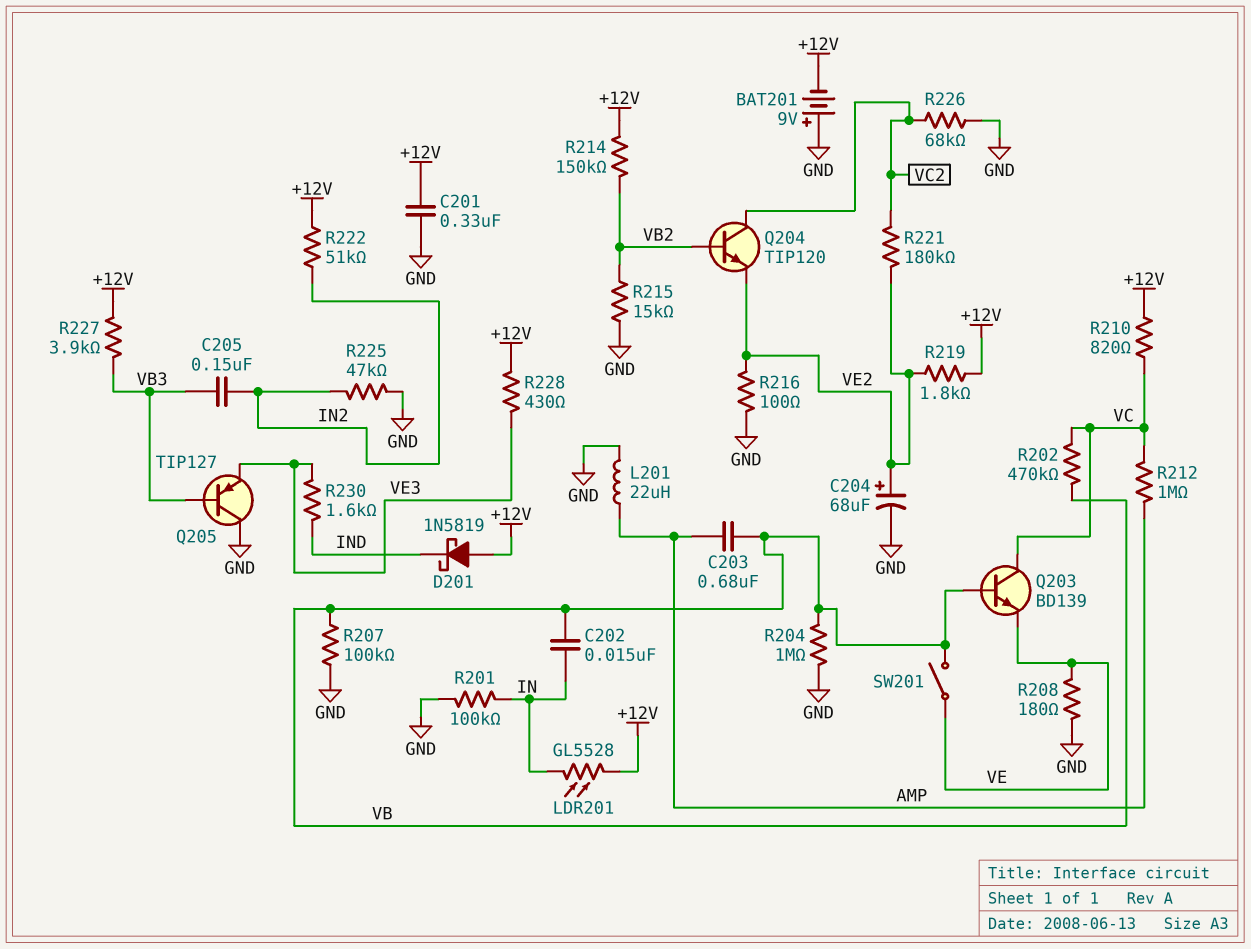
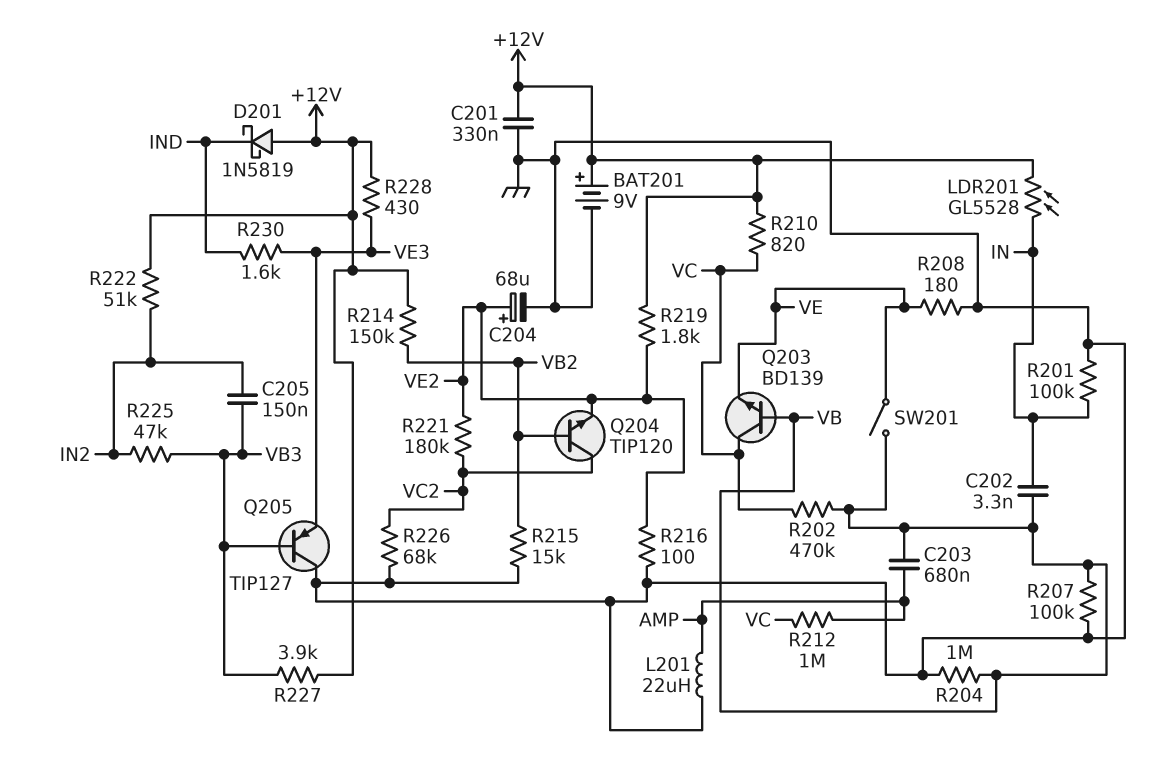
BAT201: 9V (plus GND, minus +12V) -> 9V (plus +12V, minus GND)
C202: 15nF (IN, VB) -> 3.3nF (IN, VB)
R225: 47k (GND, IN2) -> 47k (IN2, VB3)

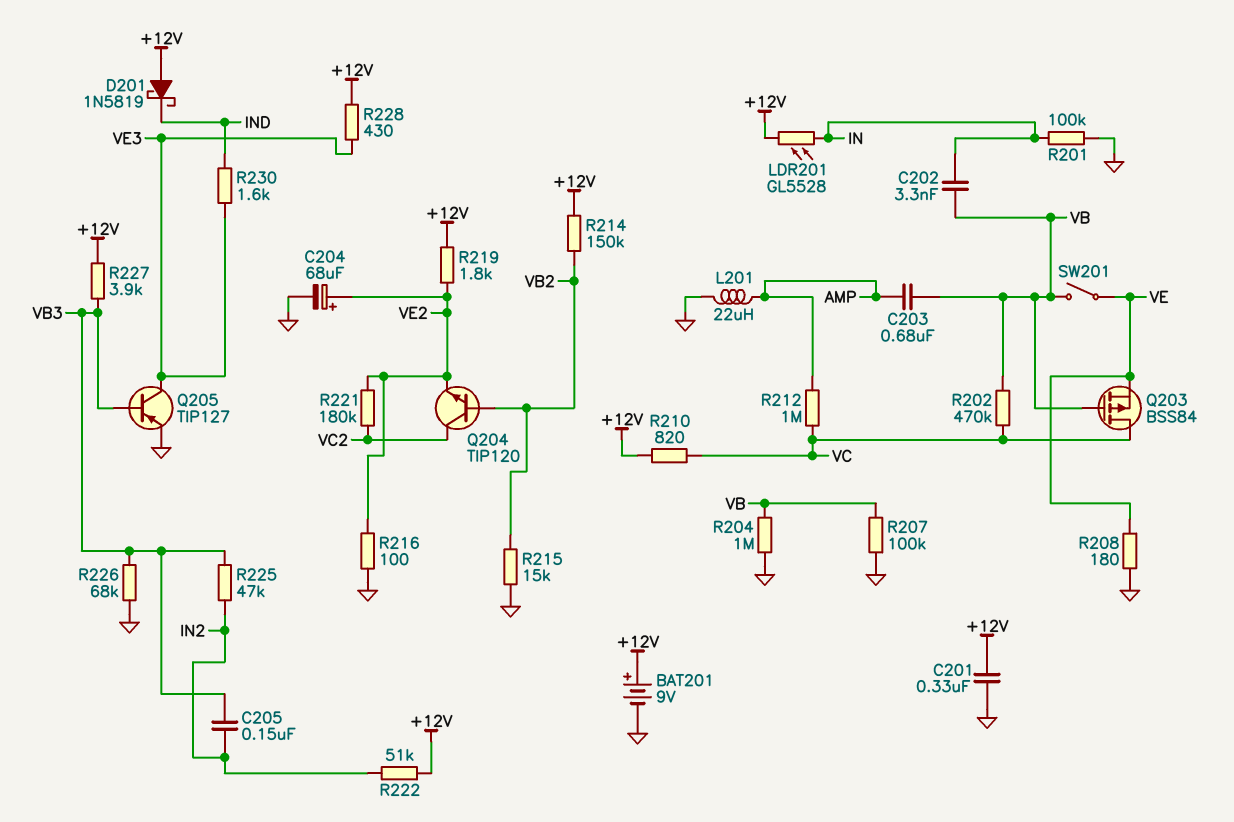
Q203: NPN BD139 (B VB, C VC, E VE) -> PMOS BSS84 (G VB, D VC, S VE)
Q205: PNP TIP127 (B VB3, C GND, E VE3) -> PNP TIP127 (B VB3, C VE3, E GND)
R226: 68k (GND, VC2) -> 68k (GND, VB3)

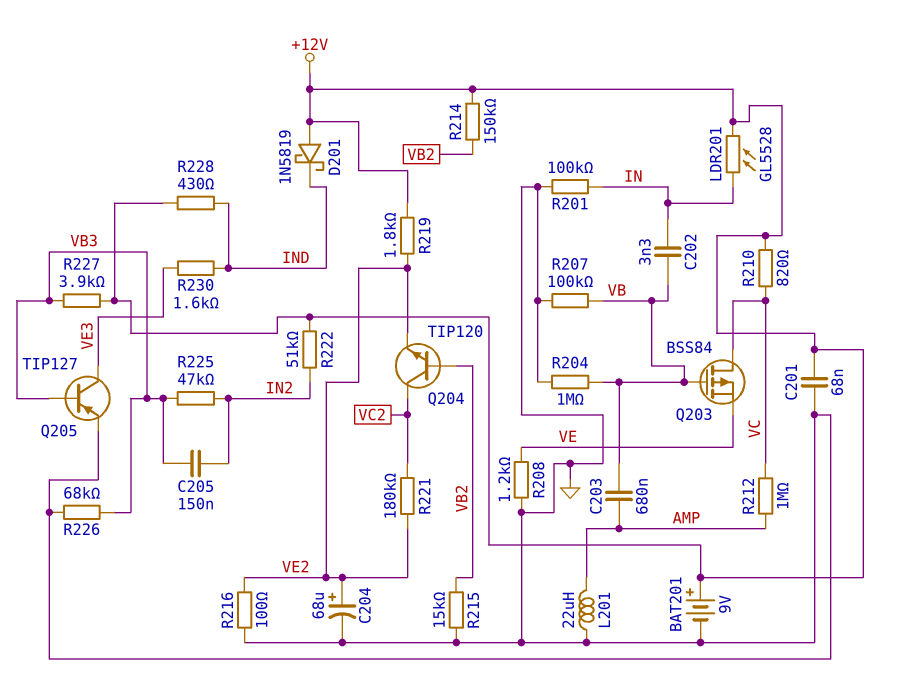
C201: 330nF (+12V, GND) -> 68nF (+12V, GND)
R202: 470k (VB, VC) -> none
R208: 180 (GND, VE) -> 1.2k (GND, VE)
R228: 430 (+12V, VE3) -> 430 (+12V, IND)
SW201: switch (VB, VE) -> none

